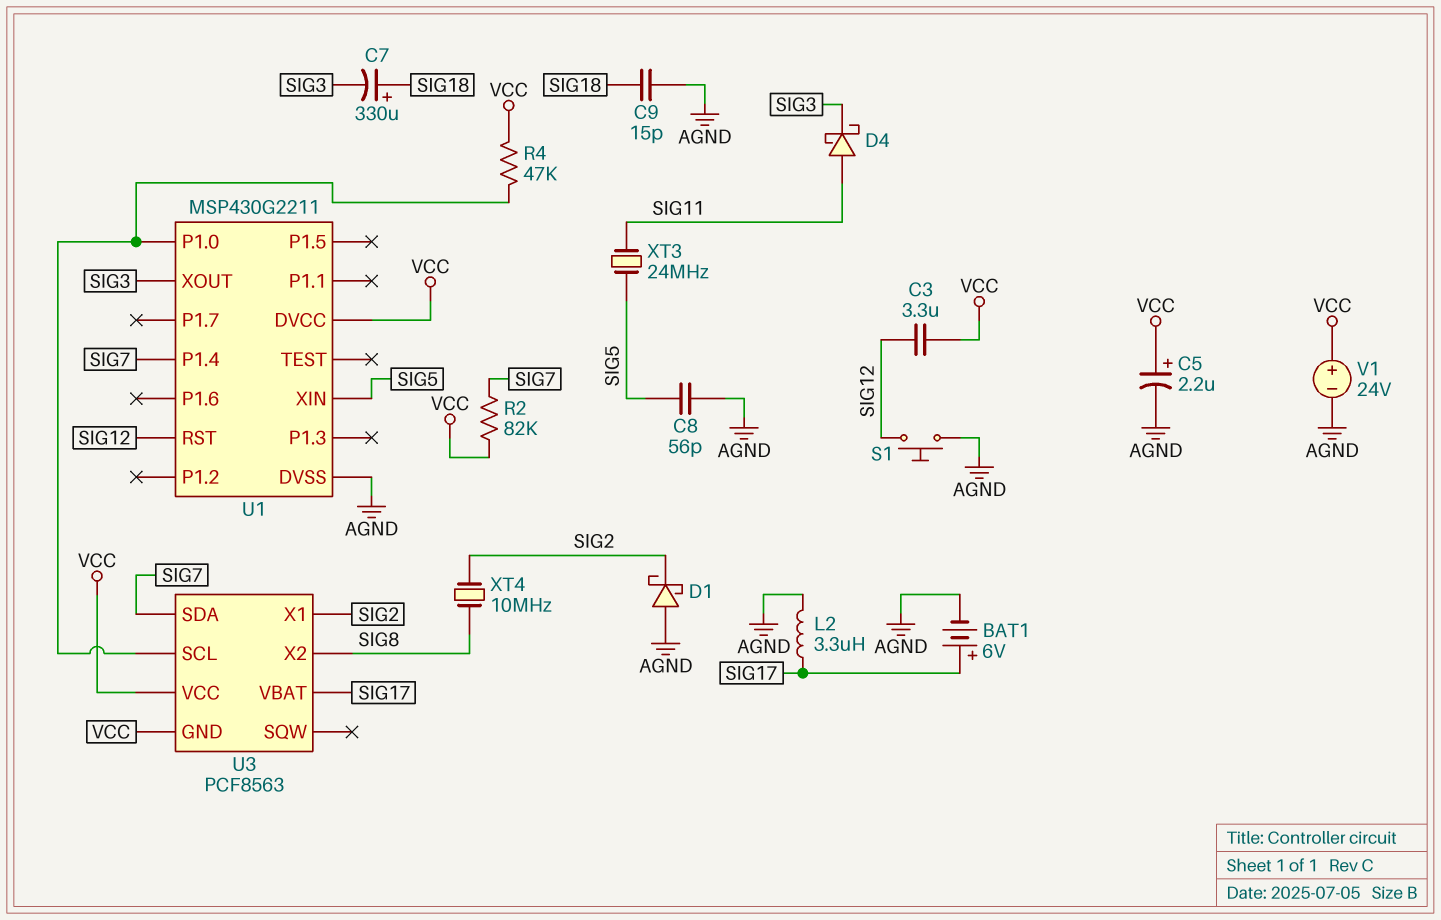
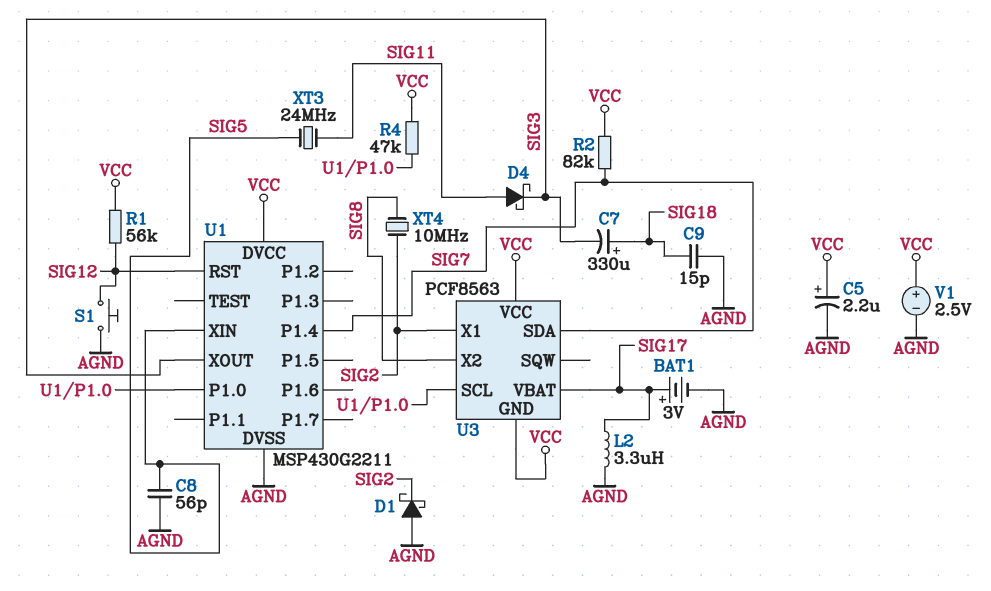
BAT1: 6V (plus SIG17, minus AGND) -> 3V (plus SIG17, minus AGND)
C3: 3.3uF (SIG12, VCC) -> none
R1: none -> 56k (SIG12, VCC)
V1: 24V (plus VCC, minus AGND) -> 2.5V (plus VCC, minus AGND)

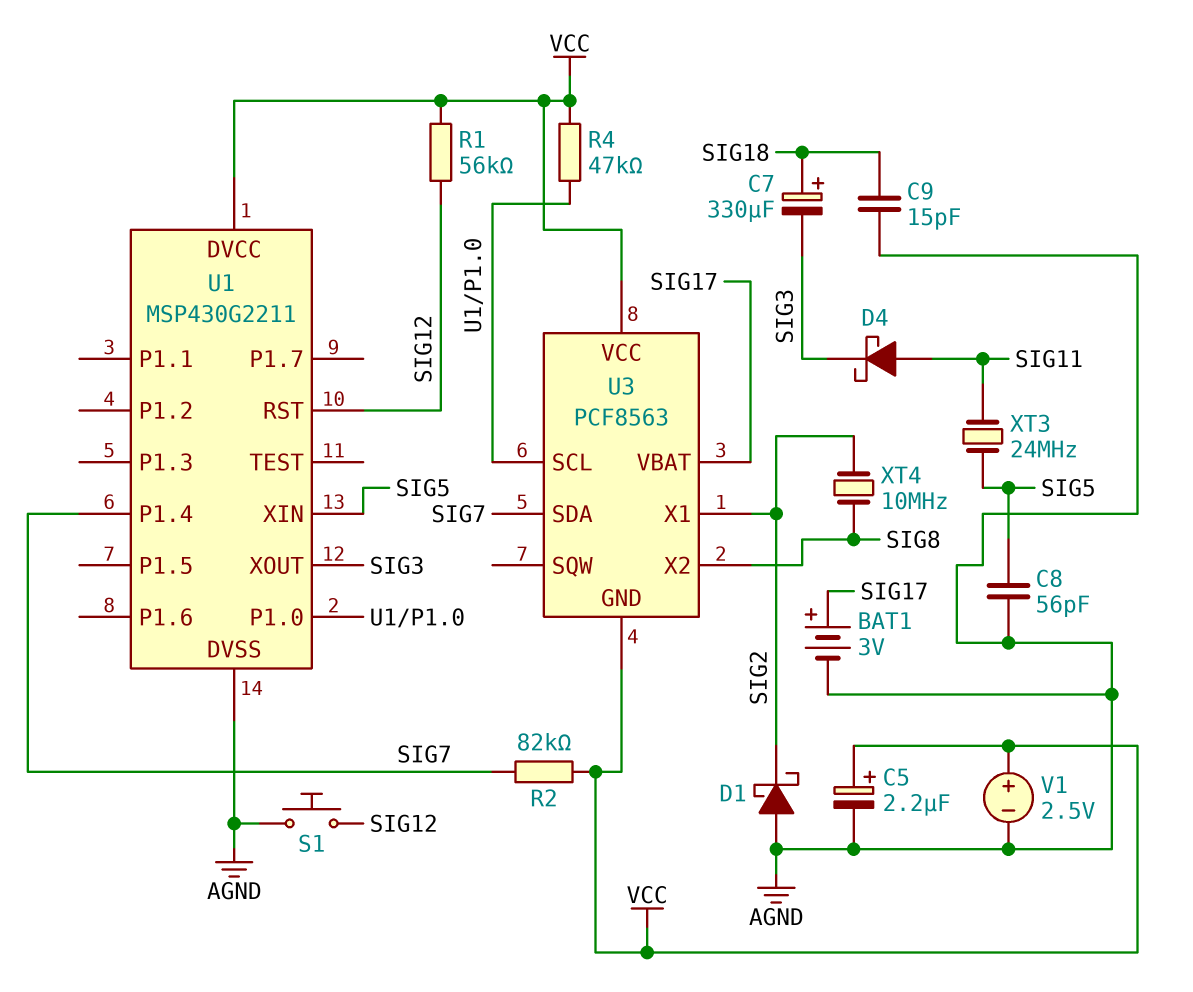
L2: 3.3uH (AGND, SIG17) -> none

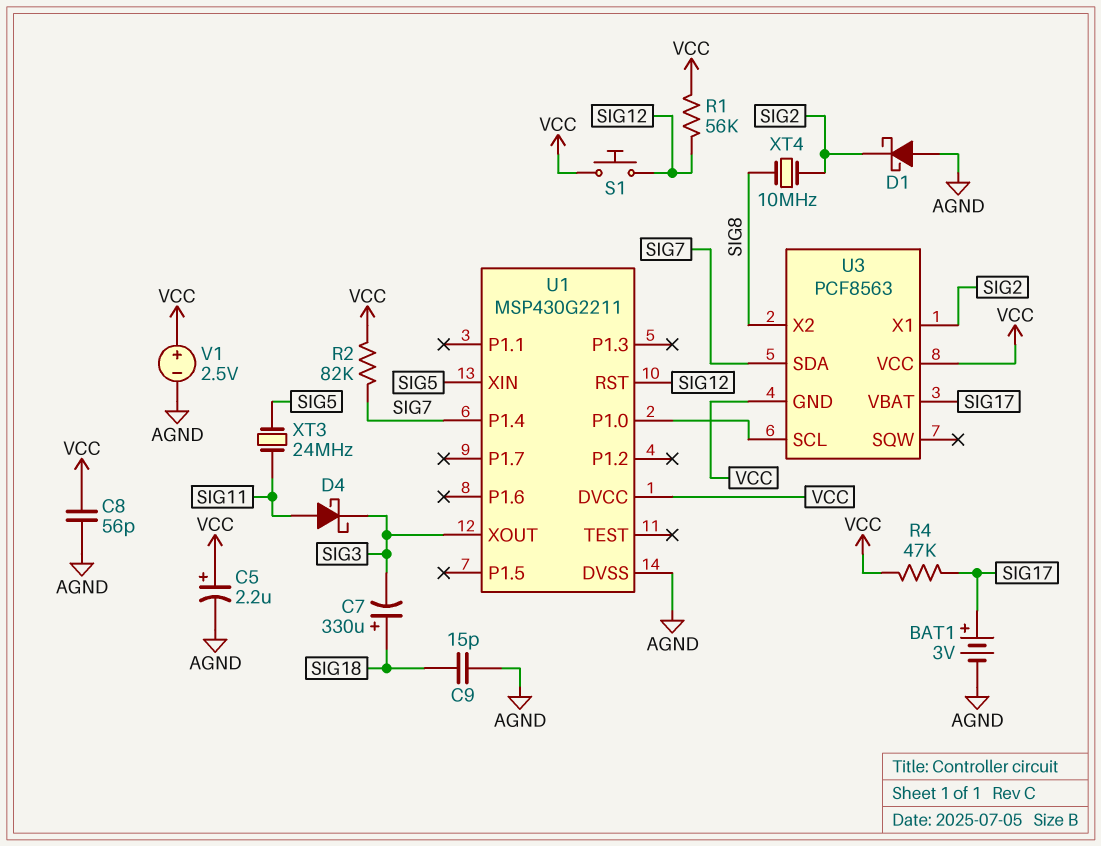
C8: 56pF (AGND, SIG5) -> 56pF (AGND, VCC)
R4: 47k (U1/P1.0, VCC) -> 47k (SIG17, VCC)
S1: button (AGND, SIG12) -> button (SIG12, VCC)

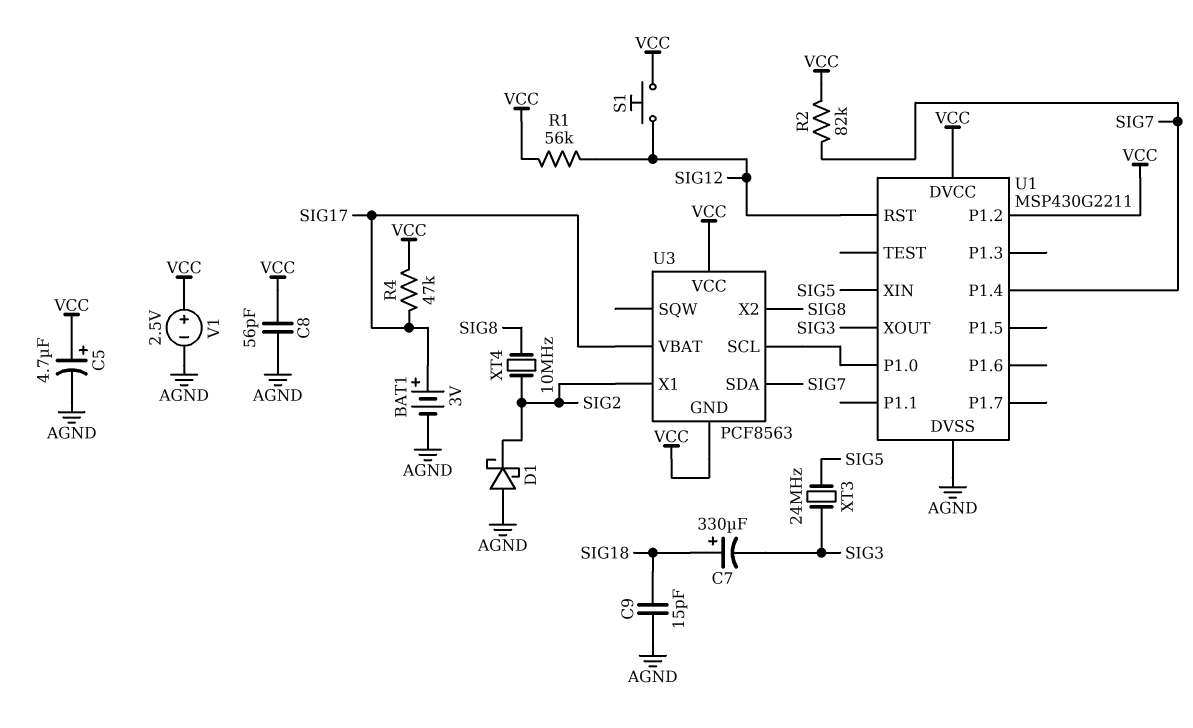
C5: 2.2uF (plus VCC, minus AGND) -> 4.7uF (plus VCC, minus AGND)
D4: schottky (A SIG11, K SIG3) -> none
U1 pin P1.2: none -> VCC
XT3: 24MHz (SIG5, SIG11) -> 24MHz (SIG3, SIG5)

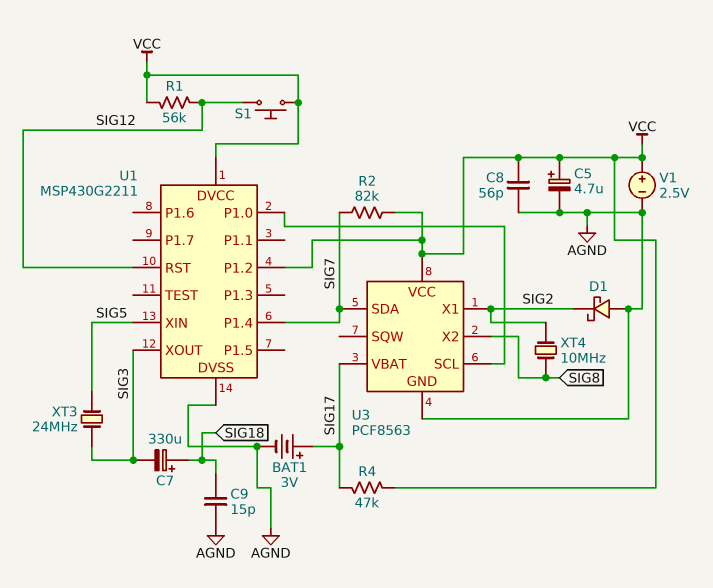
U3 pin GND: VCC -> AGND

